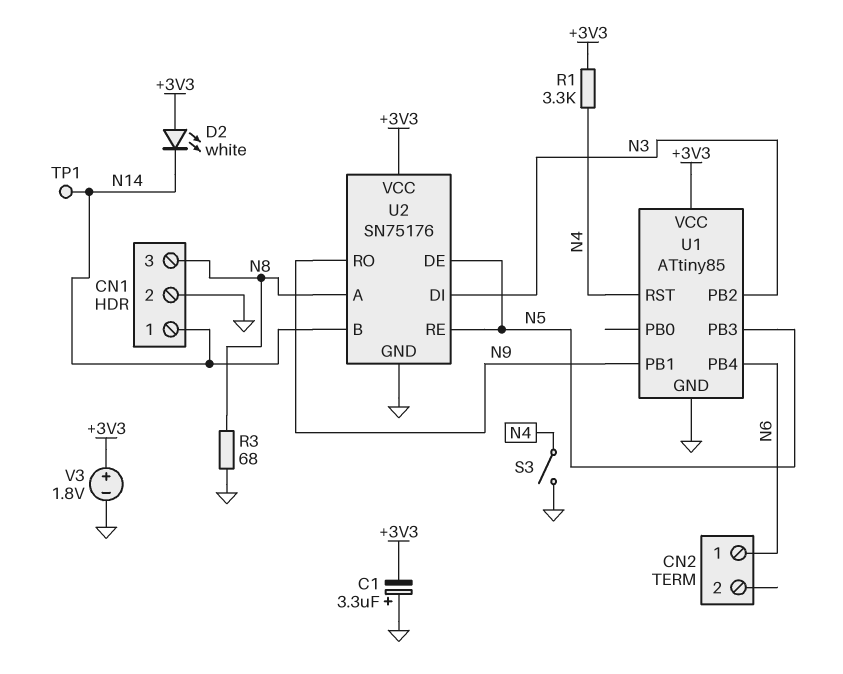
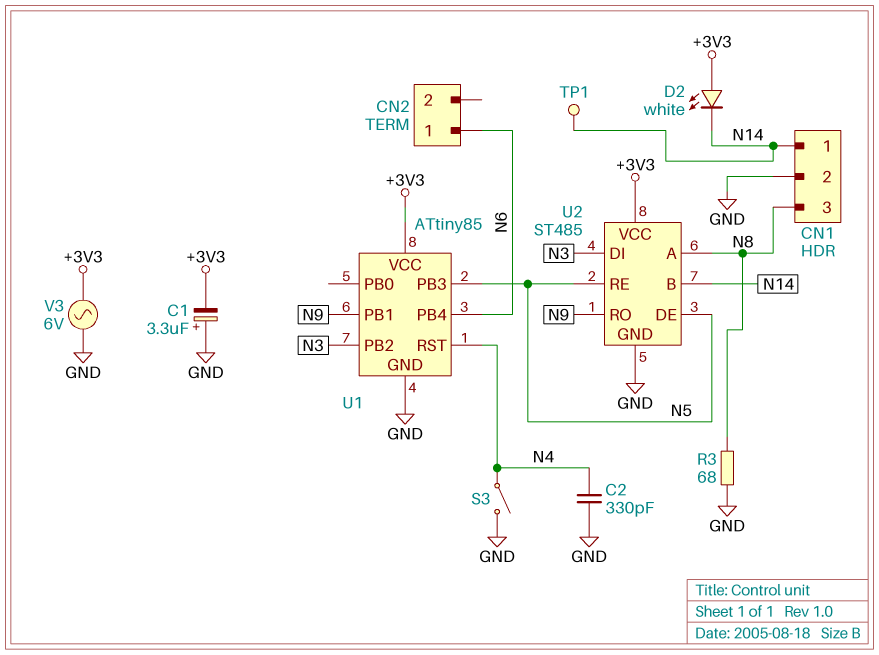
C2: none -> 330pF (GND, N4)
R1: 3.3k (+3V3, N4) -> none
U2: SN75176 -> ST485
V3: 1.8V (plus +3V3, minus GND) -> AC 6V (+3V3, GND)

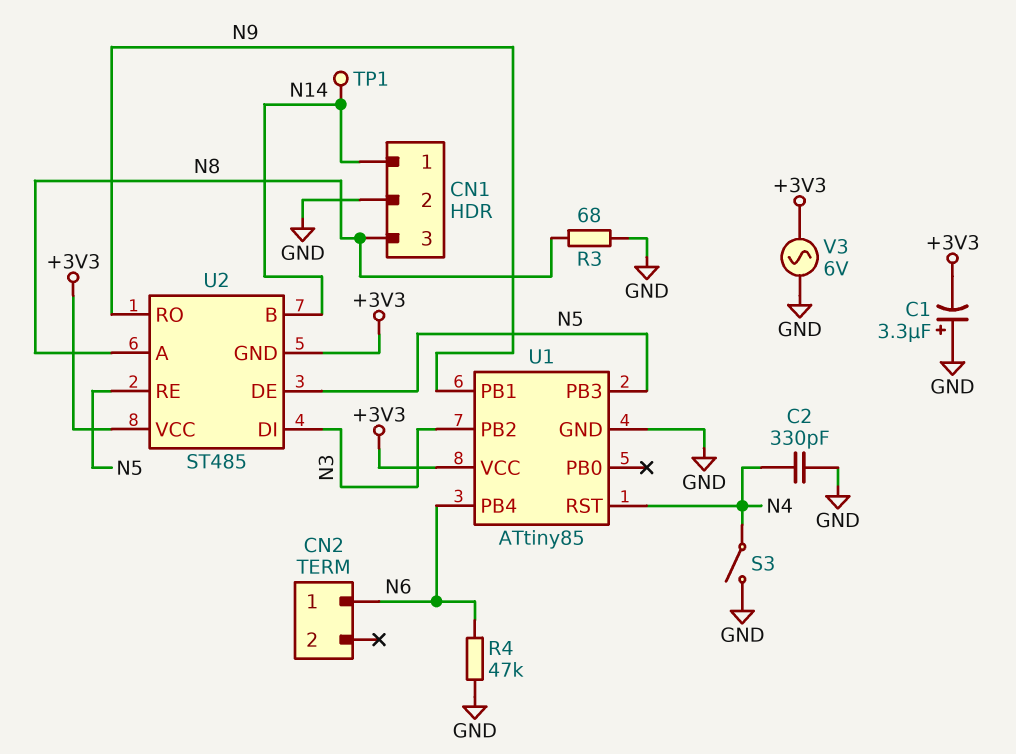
D2: LED white (A +3V3, K N14) -> none
R4: none -> 47k (GND, N6)
U2 pin GND: GND -> +3V3

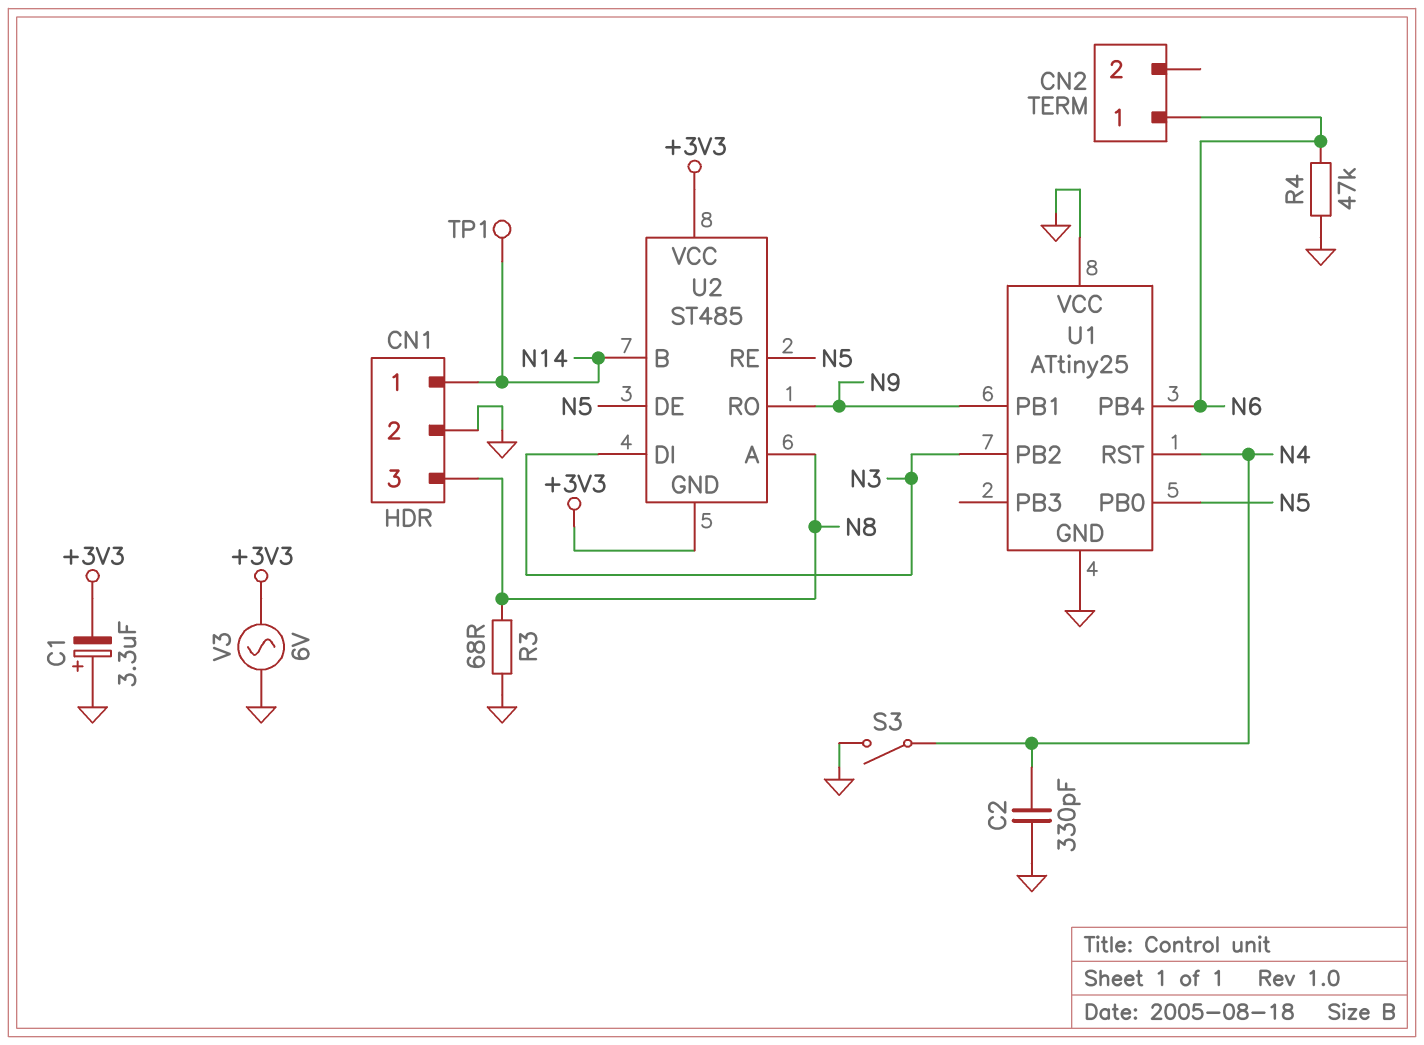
U1: ATtiny85 -> ATtiny25
U1 pin PB0: none -> N5
U1 pin PB3: N5 -> none
U1 pin VCC: +3V3 -> GND

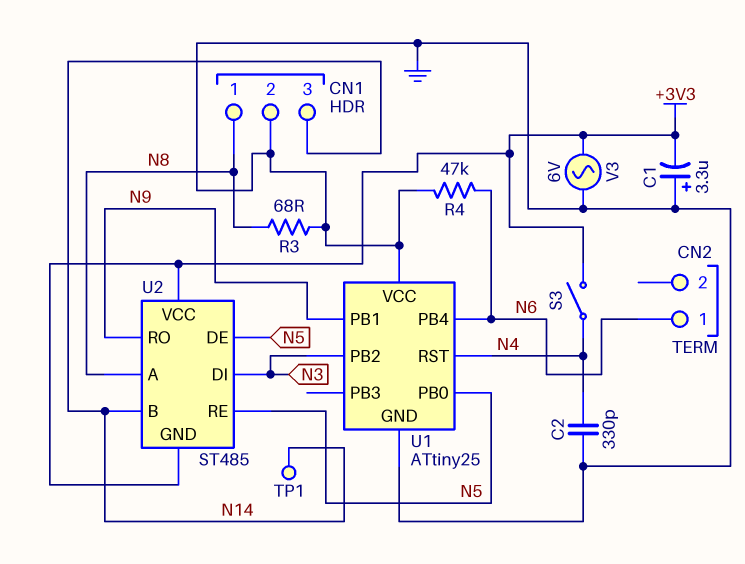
CN1 pin 1: N14 -> N8
CN1 pin 3: N8 -> N14
S3: switch (GND, N4) -> switch (+3V3, N4)

